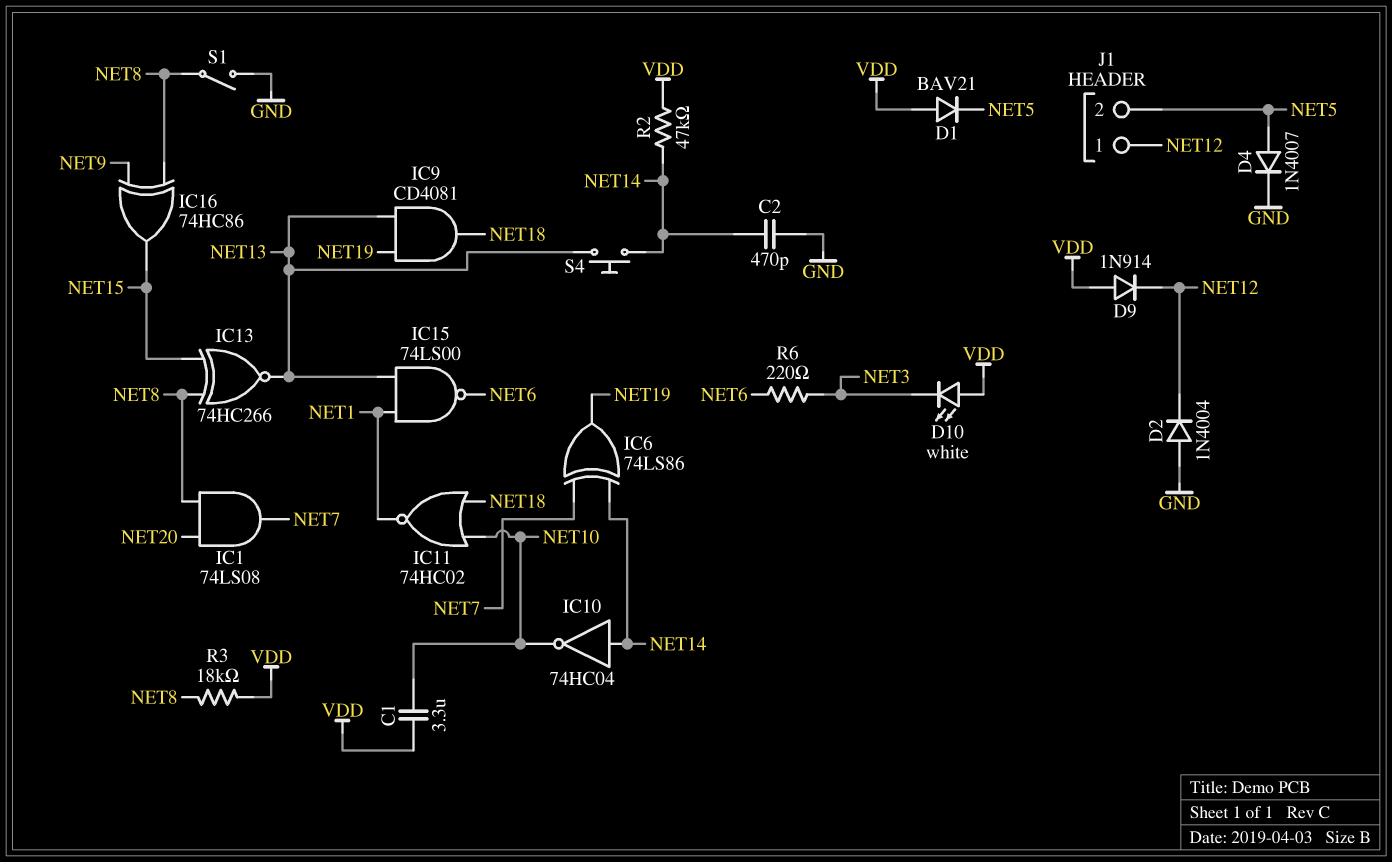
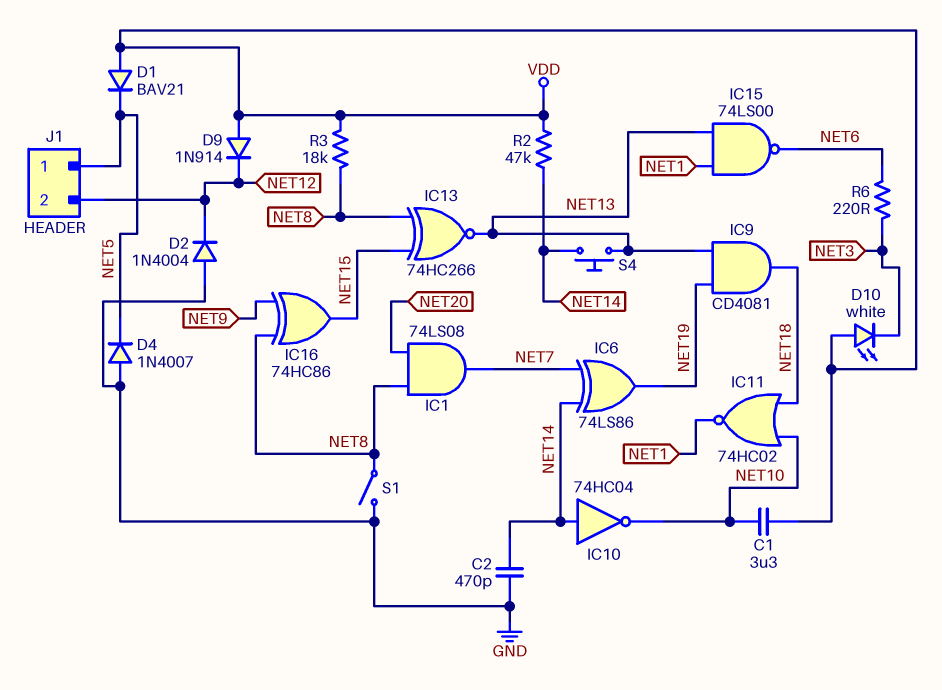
D4: diode 1N4007 (A NET5, K GND) -> diode 1N4007 (A GND, K NET5)
J1 pin 1: NET12 -> NET5
J1 pin 2: NET5 -> NET12

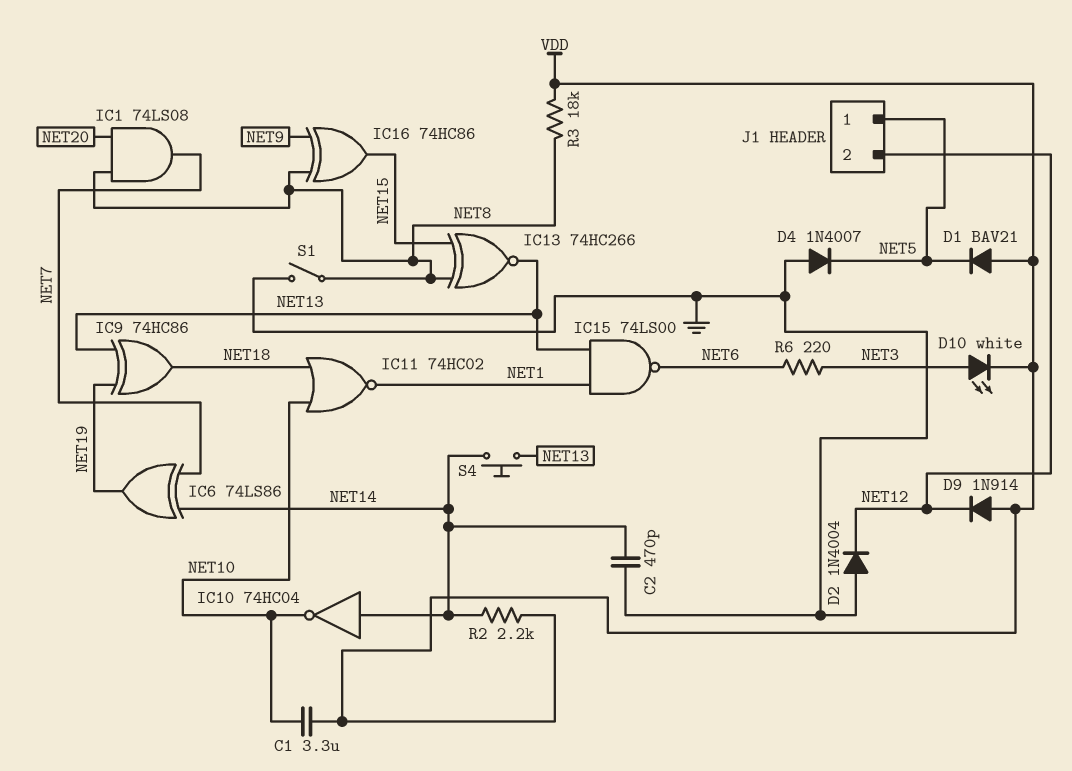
D10: LED white (A VDD, K NET3) -> LED white (A NET3, K VDD)
IC9: AND CD4081 (in NET13, in NET19, out NET18) -> XOR 74HC86 (in NET13, in NET19, out NET18)
R2: 47k (NET14, VDD) -> 2.2k (NET14, VDD)

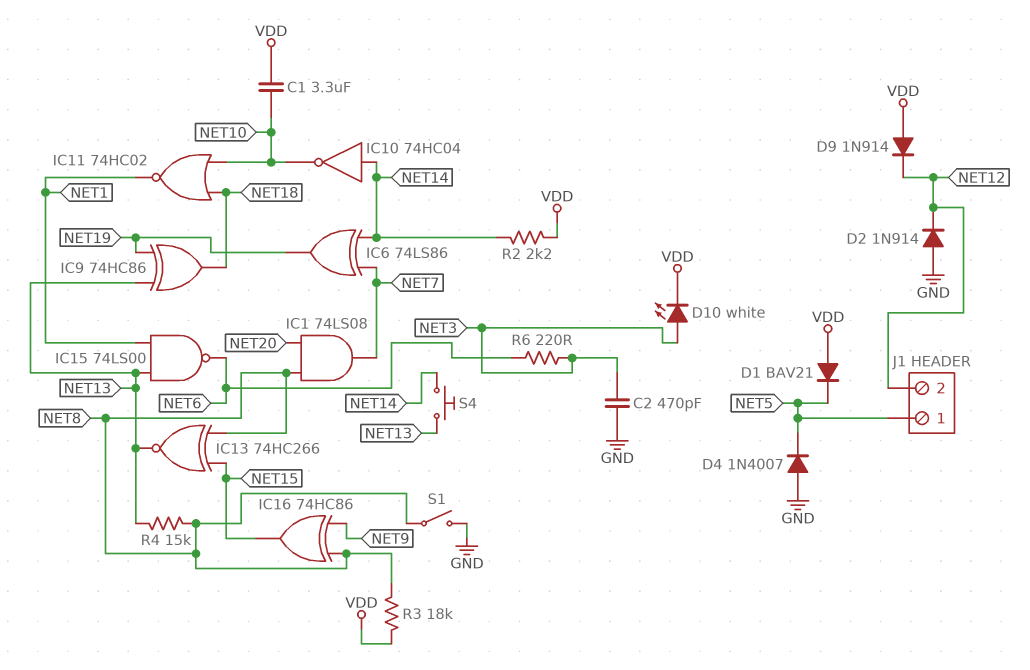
C2: 470pF (GND, NET14) -> 470pF (GND, NET3)
D2: diode 1N4004 (A GND, K NET12) -> diode 1N914 (A GND, K NET12)
R4: none -> 15k (NET8, NET13)

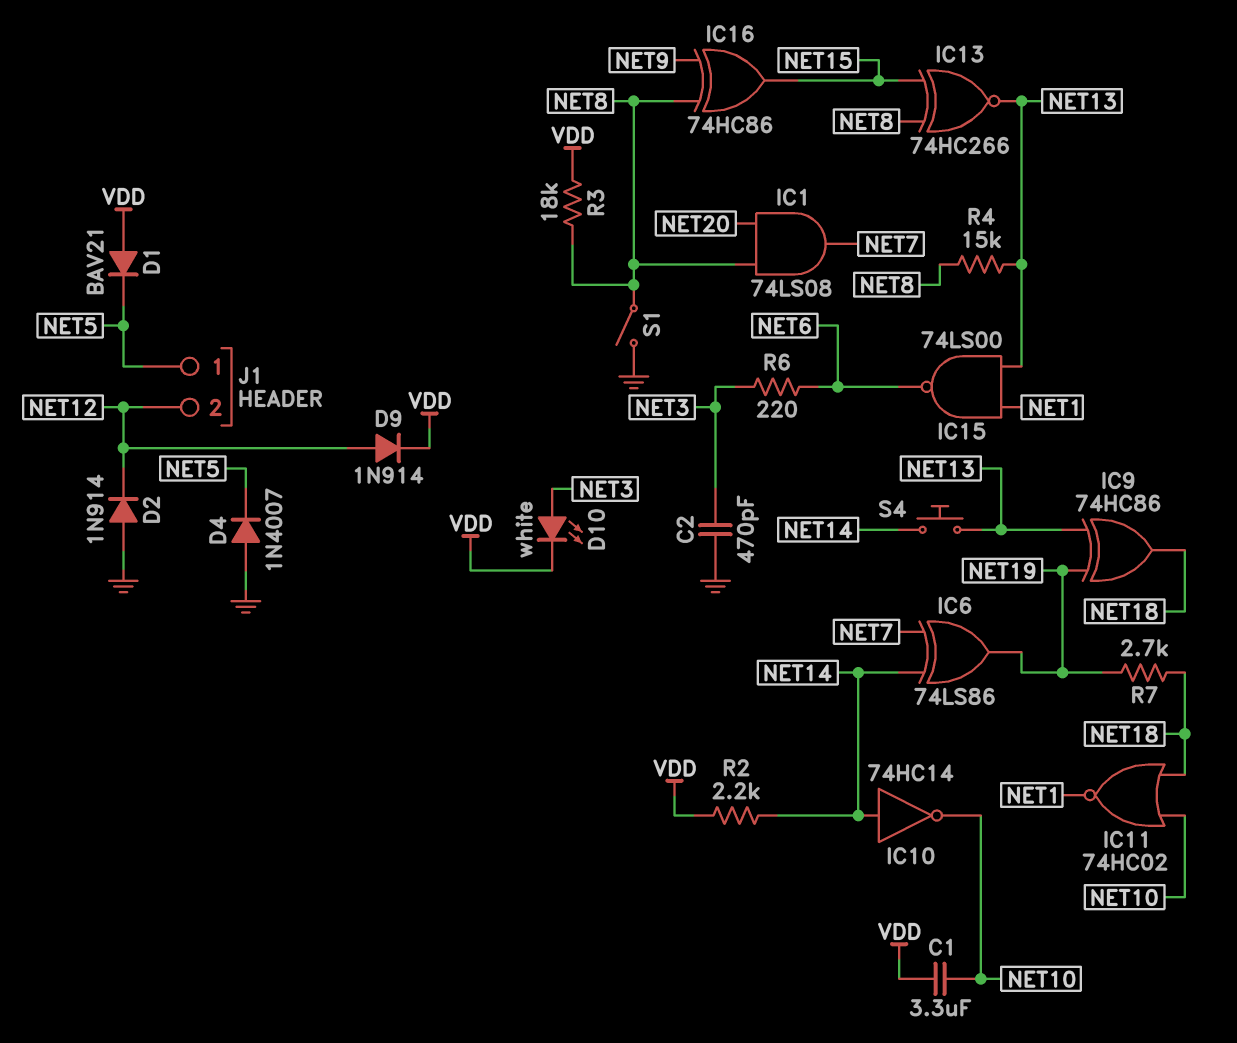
D9: diode 1N914 (A VDD, K NET12) -> diode 1N914 (A NET12, K VDD)
IC10: NOT 74HC04 (in NET14, out NET10) -> NOT 74HC14 (in NET14, out NET10)
R7: none -> 2.7k (NET18, NET19)

